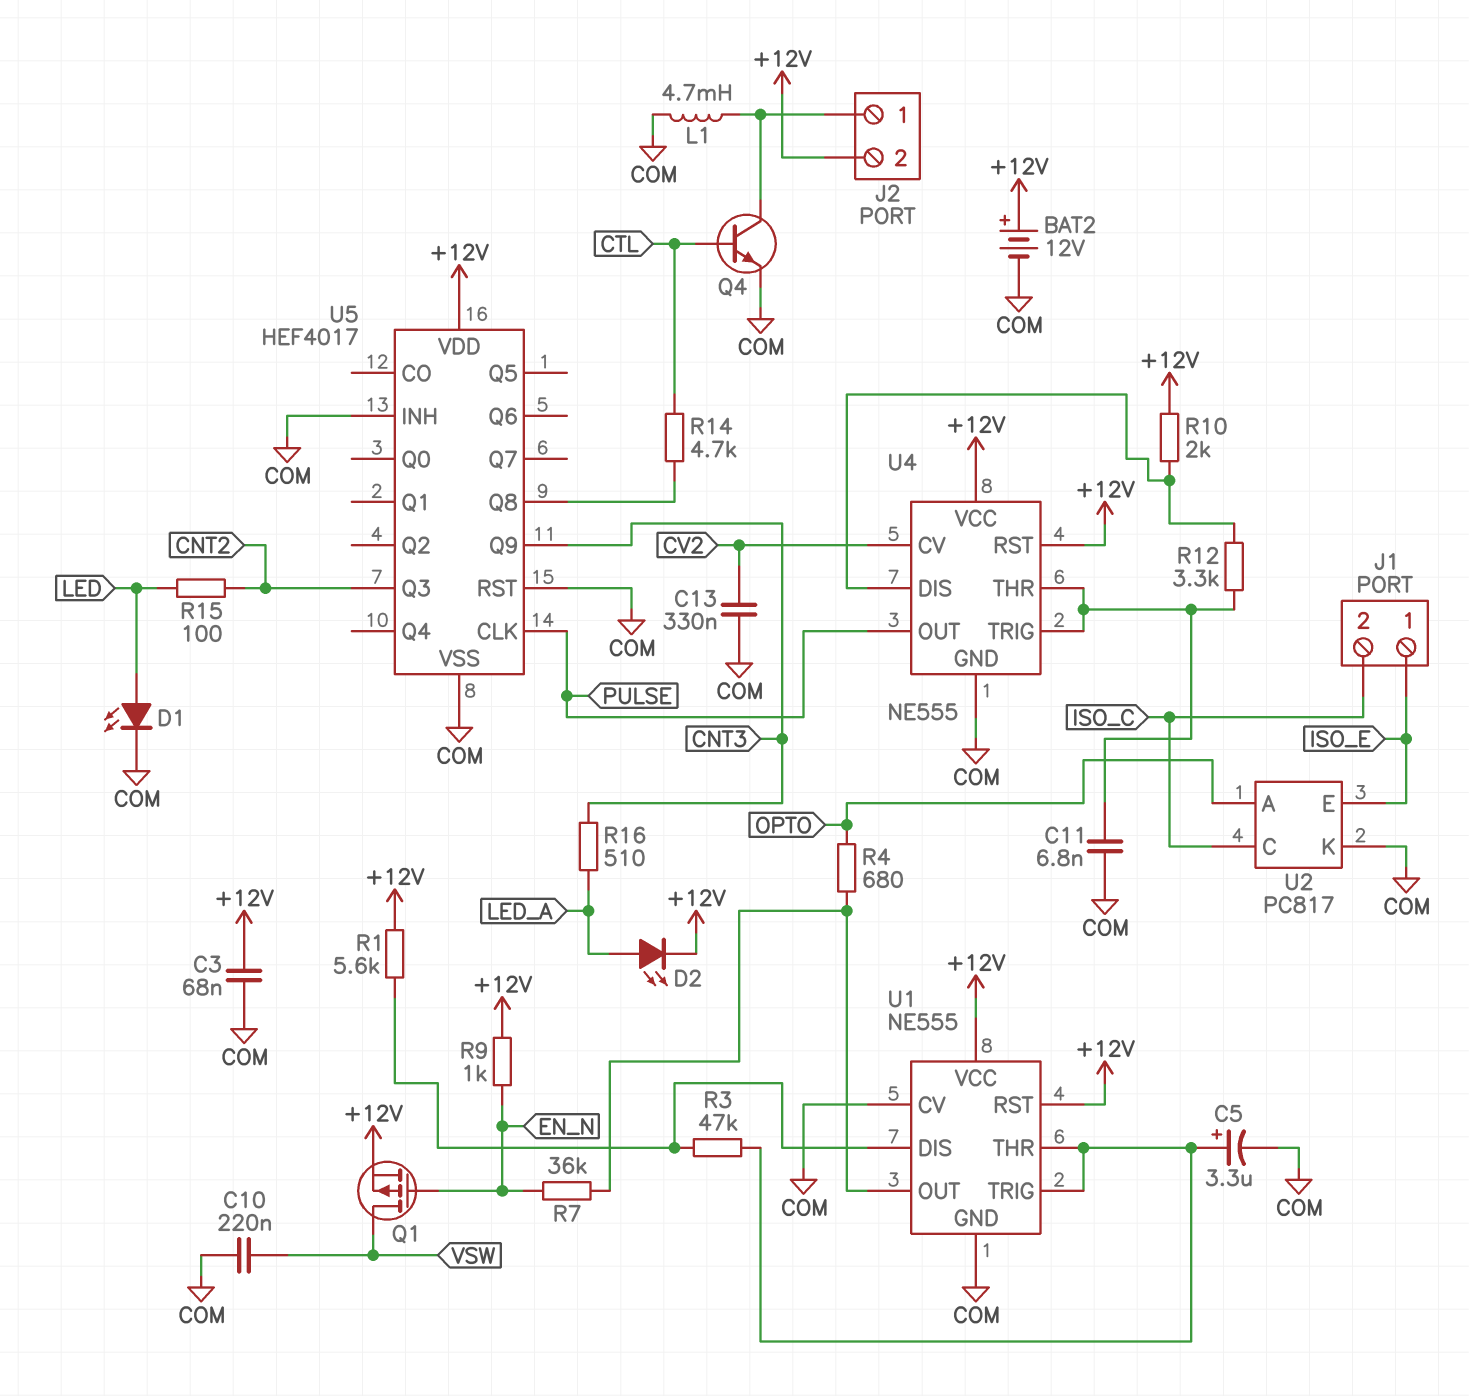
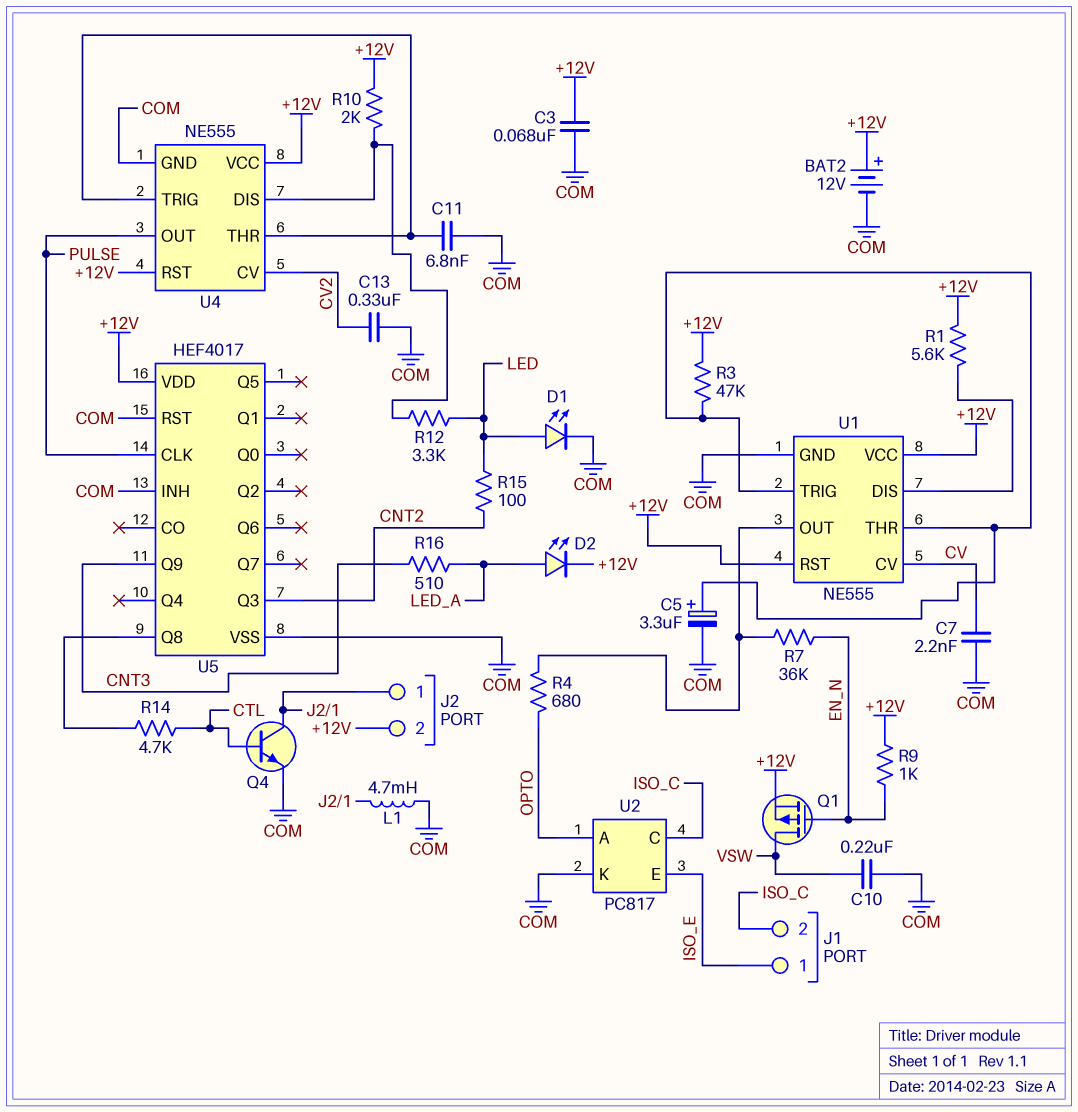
C7: none -> 2.2nF (COM, CV)
R3: 47k (U1/DIS, U1/THR) -> 47k (+12V, U1/THR)
R12: 3.3k (U4/DIS, U4/THR) -> 3.3k (LED, U4/DIS)
U1 pin CV: COM -> CV

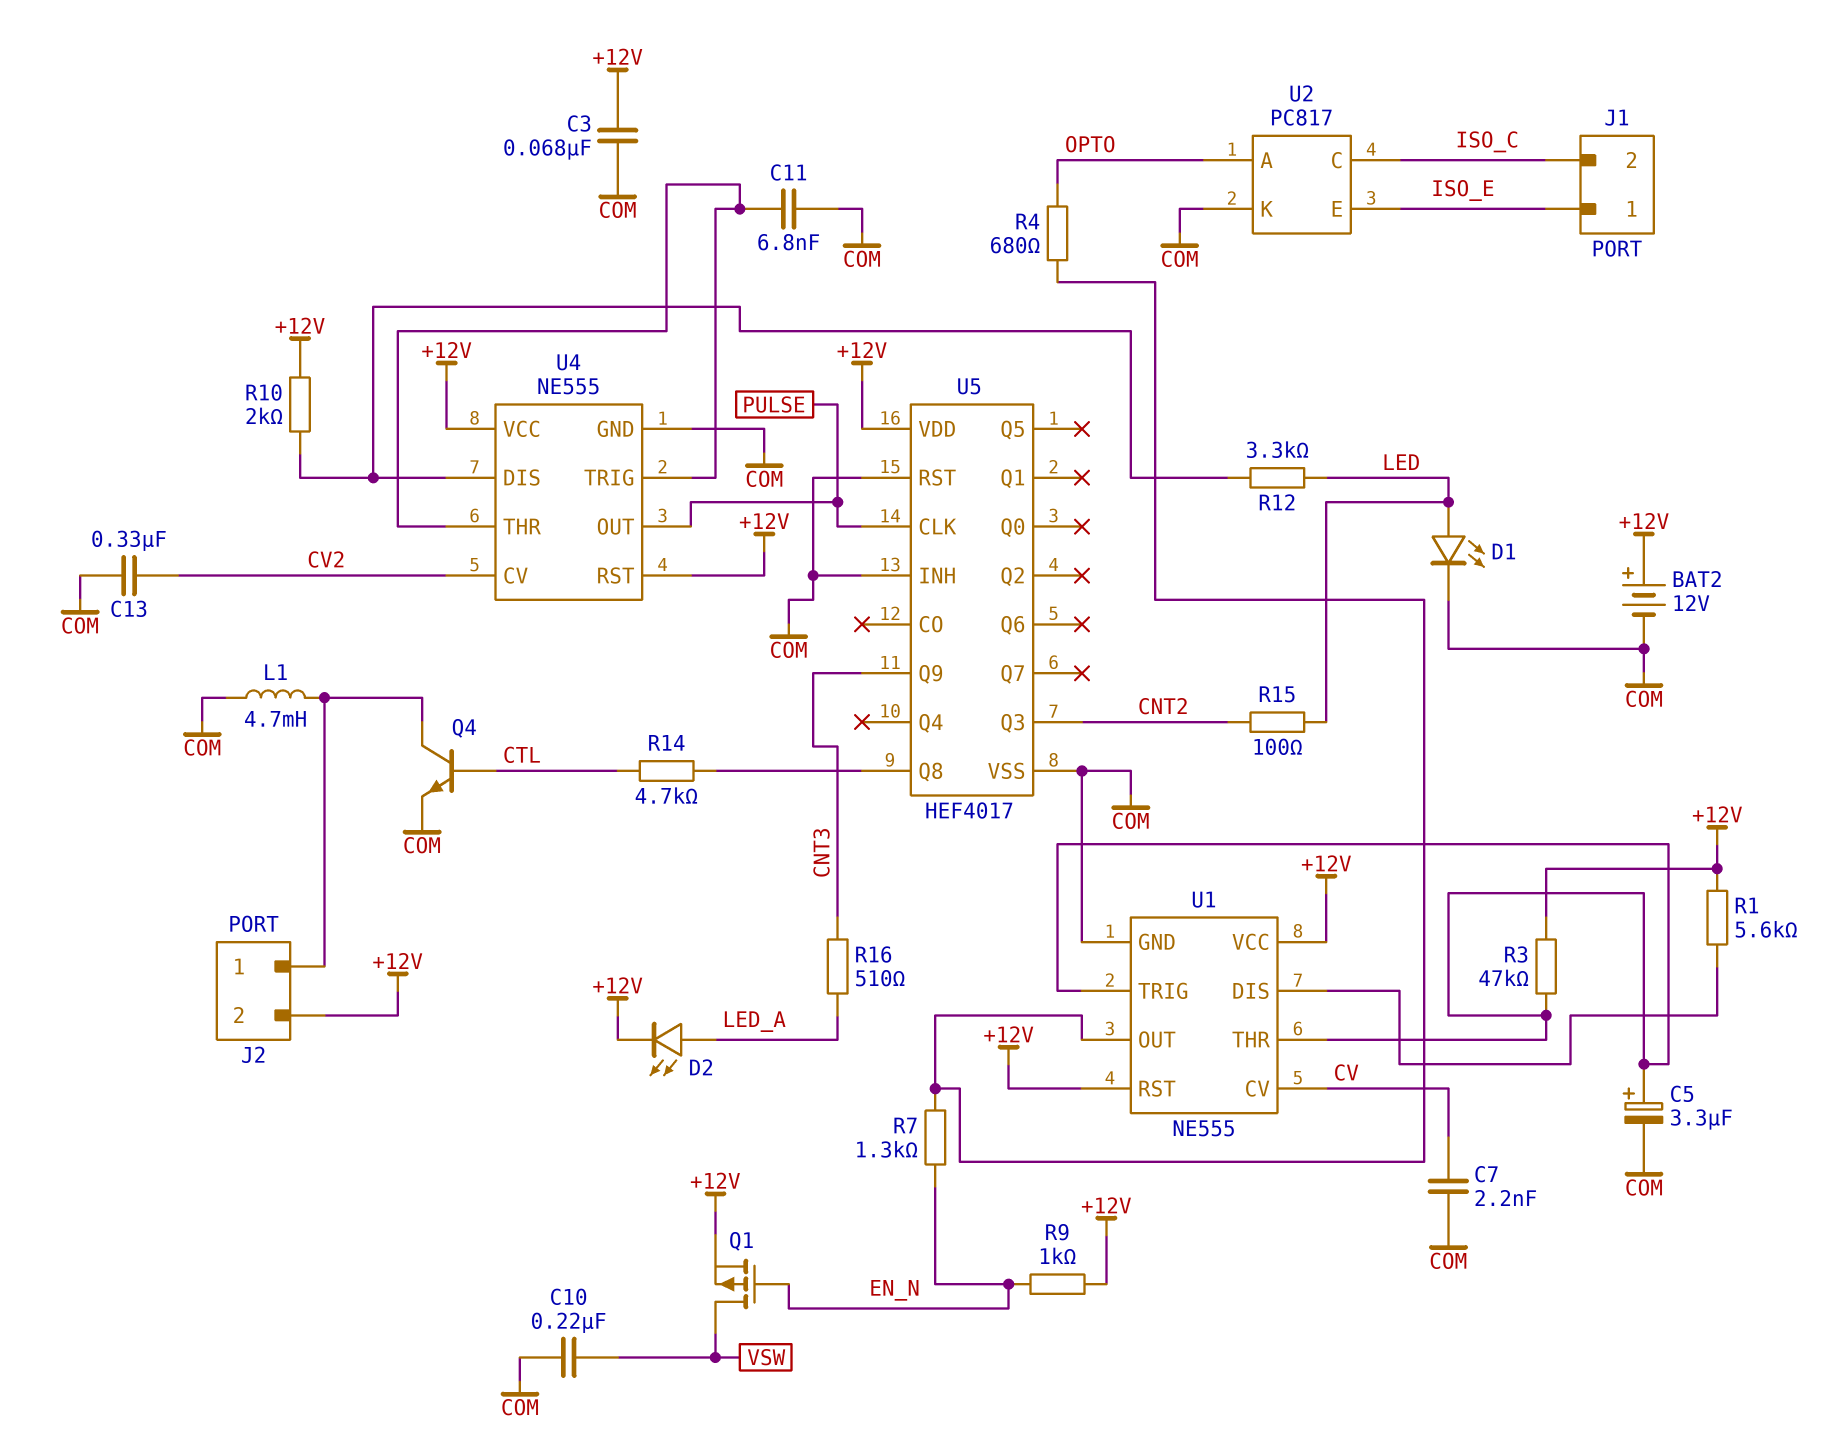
R7: 36k (EN_N, U1/OUT) -> 1.3k (EN_N, U1/OUT)

